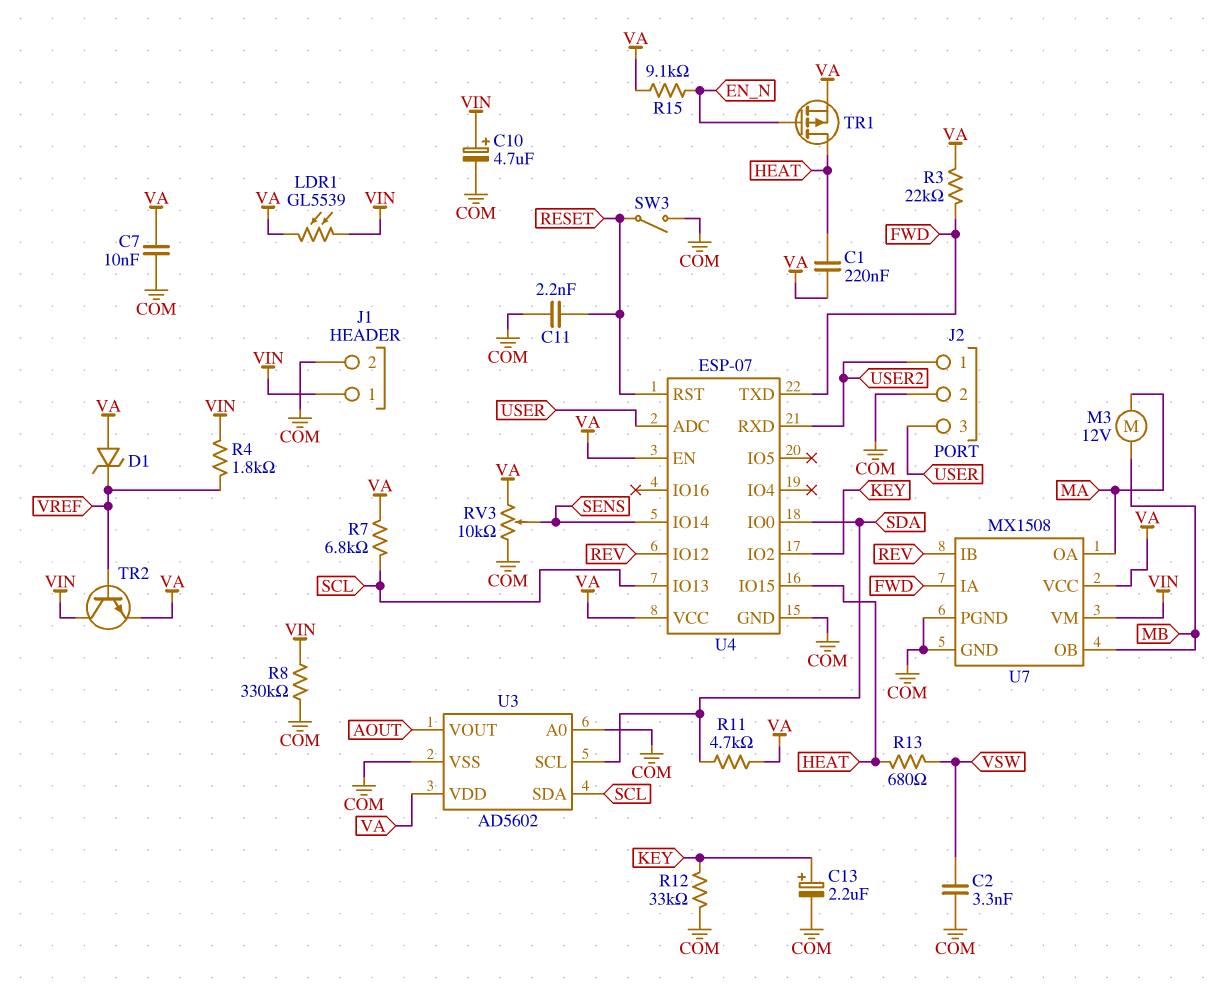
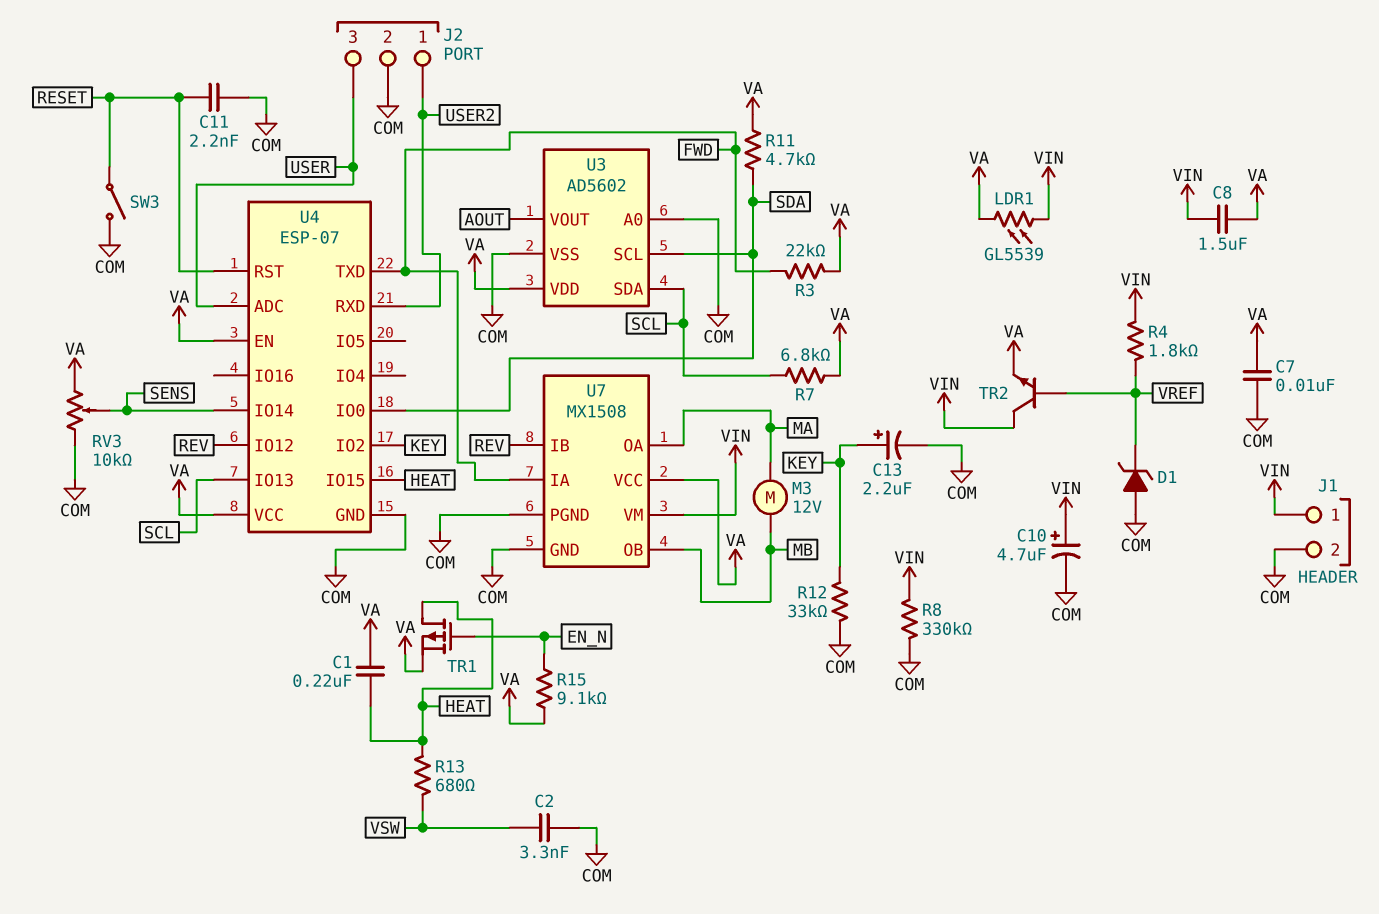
C8: none -> 1.5uF (VA, VIN)
D1: zener (A VA, K VREF) -> zener (A COM, K VREF)

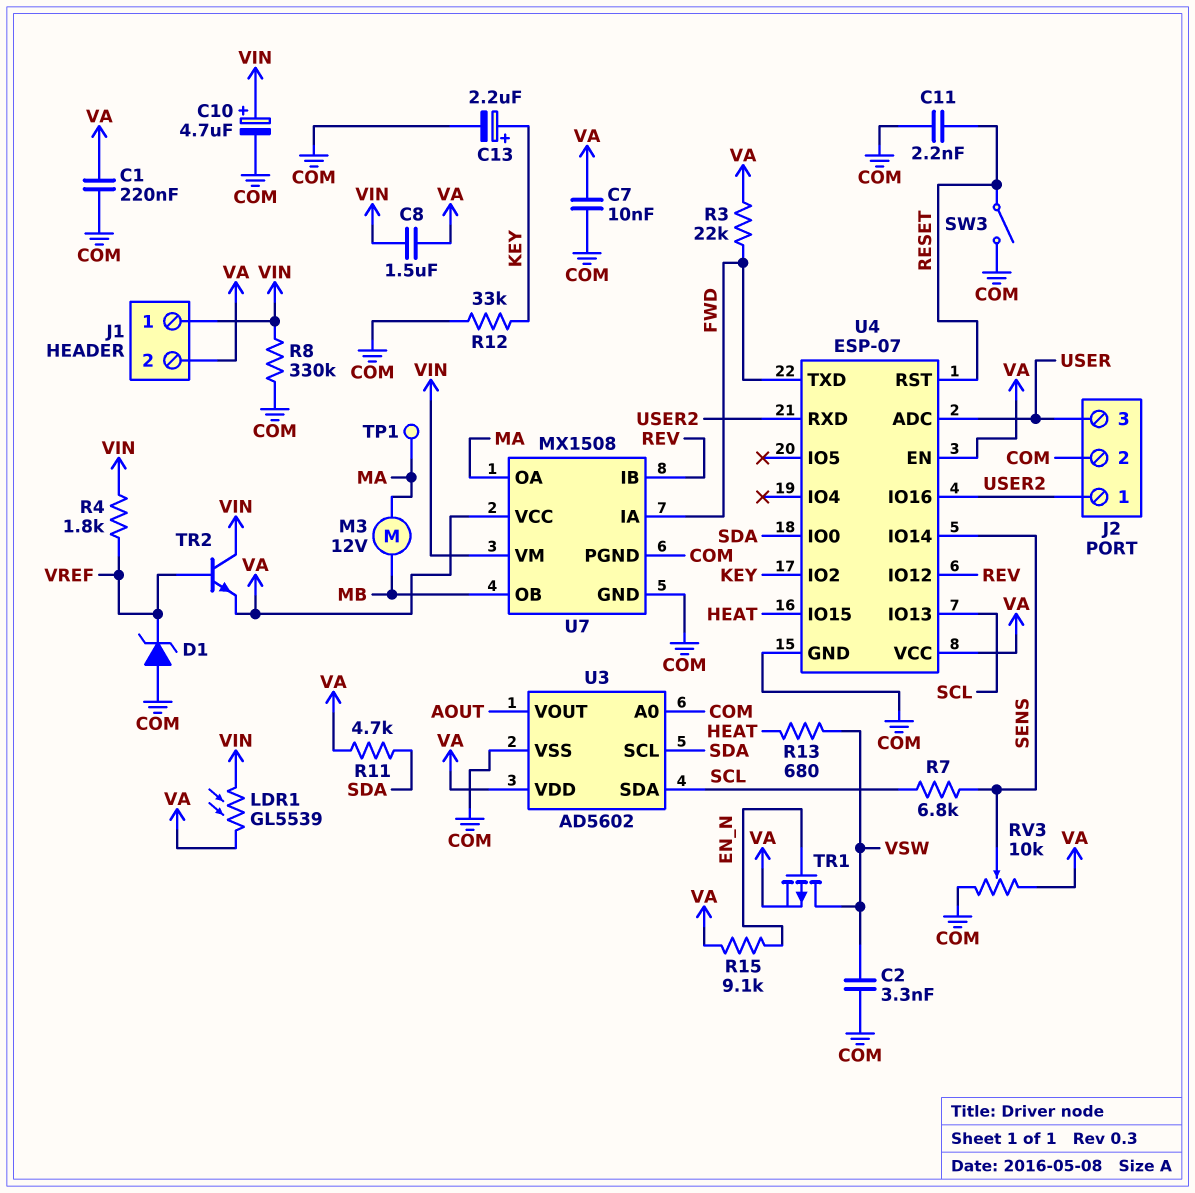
C1: 220nF (HEAT, VA) -> 220nF (COM, VA)
J1 pin 2: COM -> VA
R7: 6.8k (SCL, VA) -> 6.8k (SCL, SENS)
TP1: none -> test point (MA)
TR1: PMOS (G EN_N, D HEAT, S VA) -> PMOS (G EN_N, D VSW, S VA)
U4 pin IO16: none -> USER2

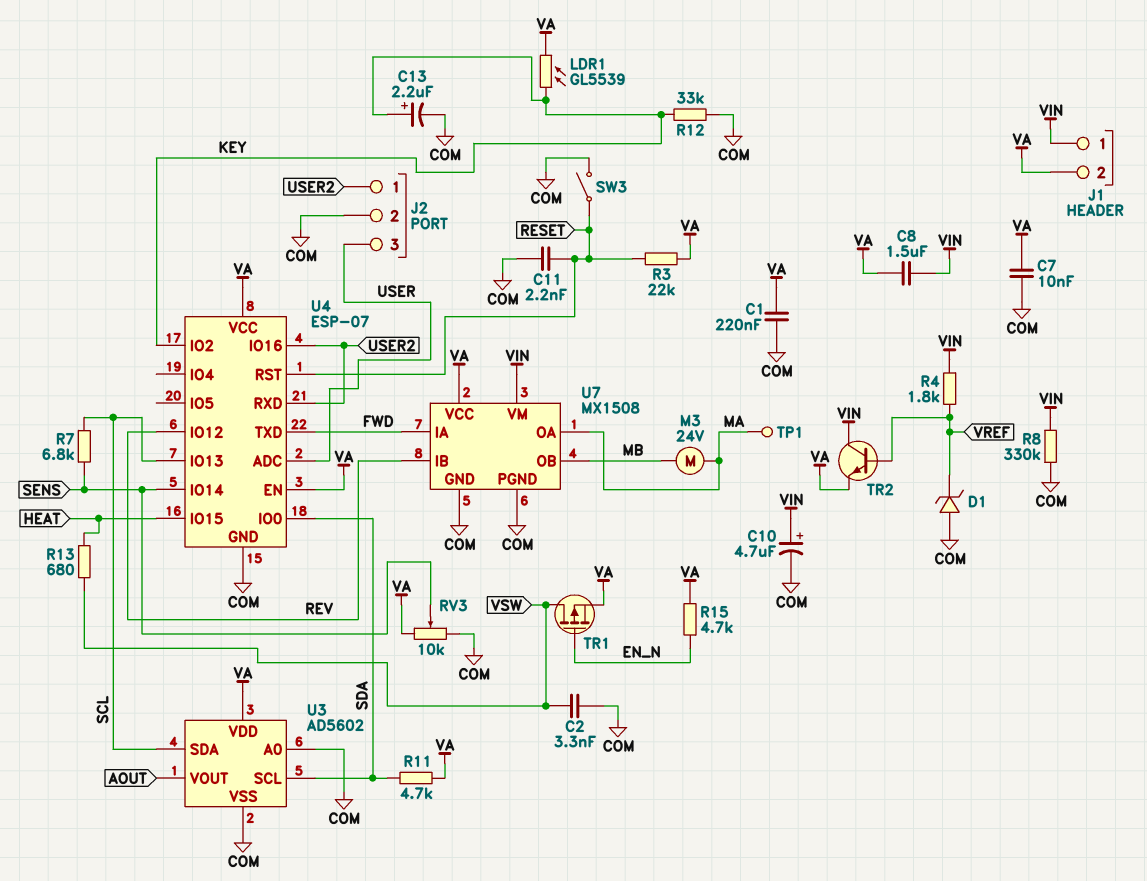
LDR1: GL5539 (VA, VIN) -> GL5539 (KEY, VA)
M3: motor 12V (MA, MB) -> motor 24V (MA, MB)
R3: 22k (FWD, VA) -> 22k (RESET, VA)
R15: 9.1k (EN_N, VA) -> 4.7k (EN_N, VA)

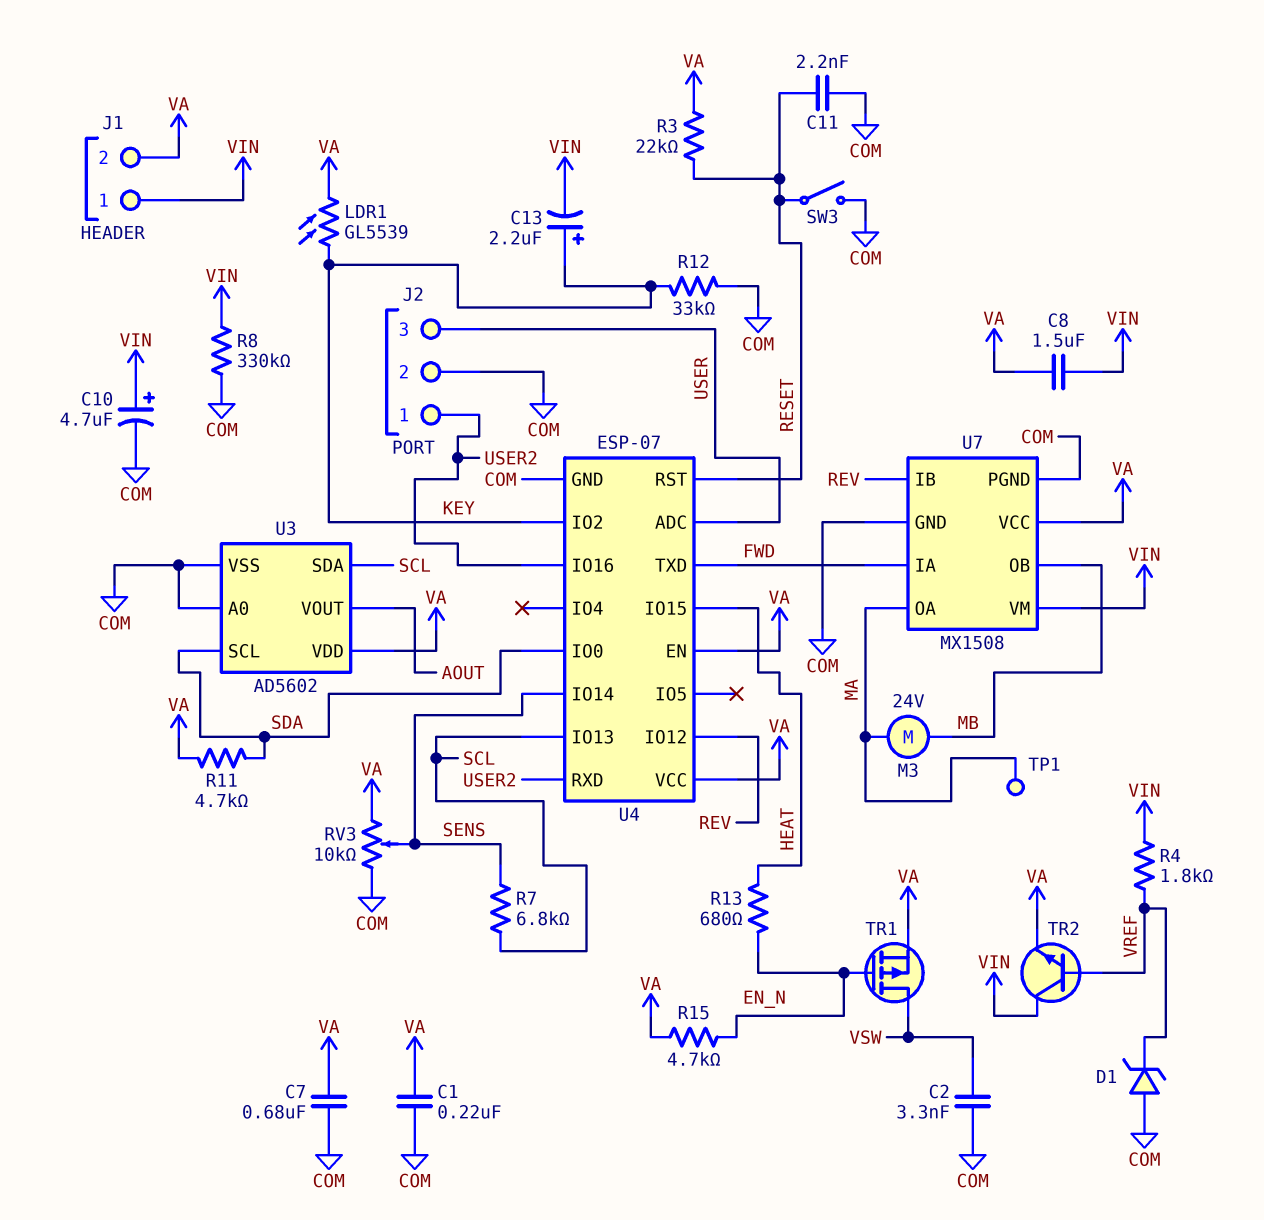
C7: 10nF (COM, VA) -> 680nF (COM, VA)
C13: 2.2uF (plus KEY, minus COM) -> 2.2uF (plus KEY, minus VIN)
R13: 680 (HEAT, VSW) -> 680 (EN_N, HEAT)

